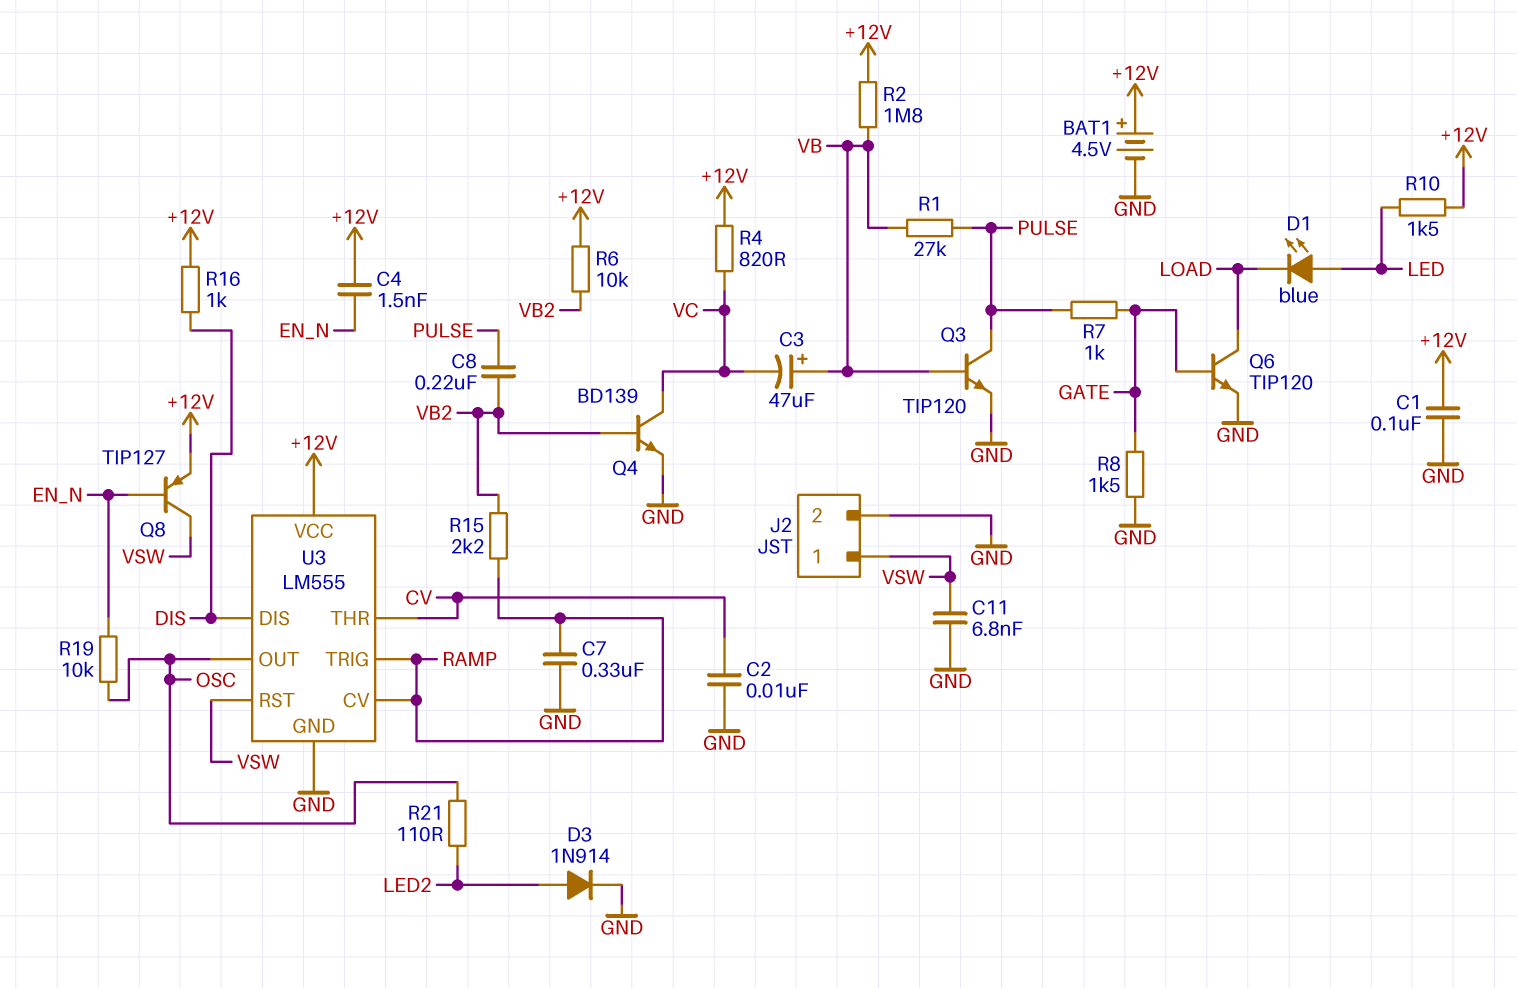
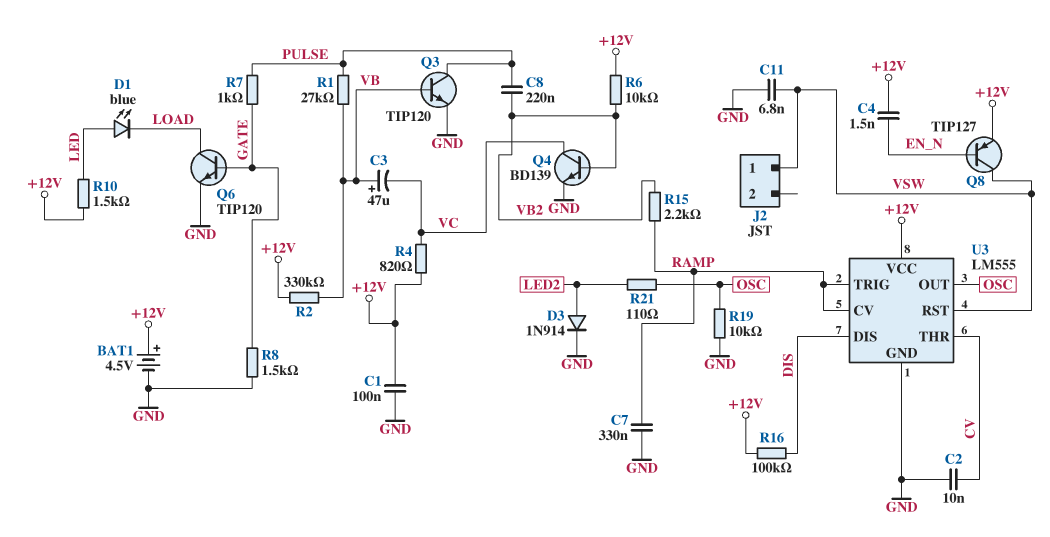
J2 pin 2: GND -> none
R2: 1.8M (+12V, VB) -> 330k (+12V, VB)
R16: 1k (+12V, DIS) -> 100k (+12V, DIS)
R19: 10k (EN_N, OSC) -> 10k (GND, OSC)

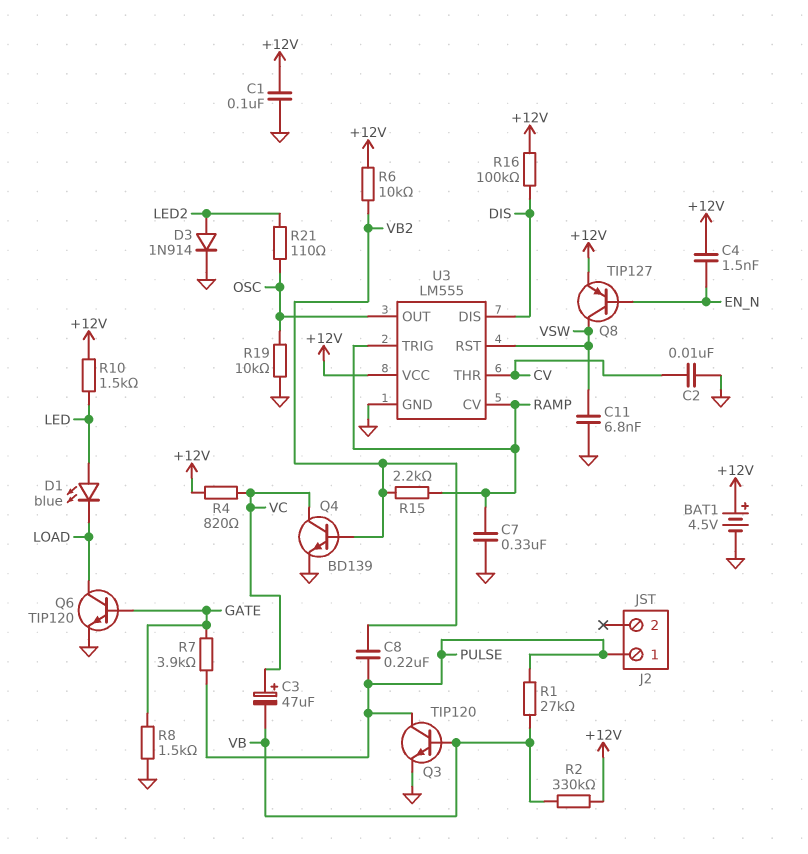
C3: 47uF (plus VB, minus VC) -> 47uF (plus VC, minus VB)
J2 pin 1: VSW -> PULSE
R7: 1k (GATE, PULSE) -> 3.9k (GATE, PULSE)

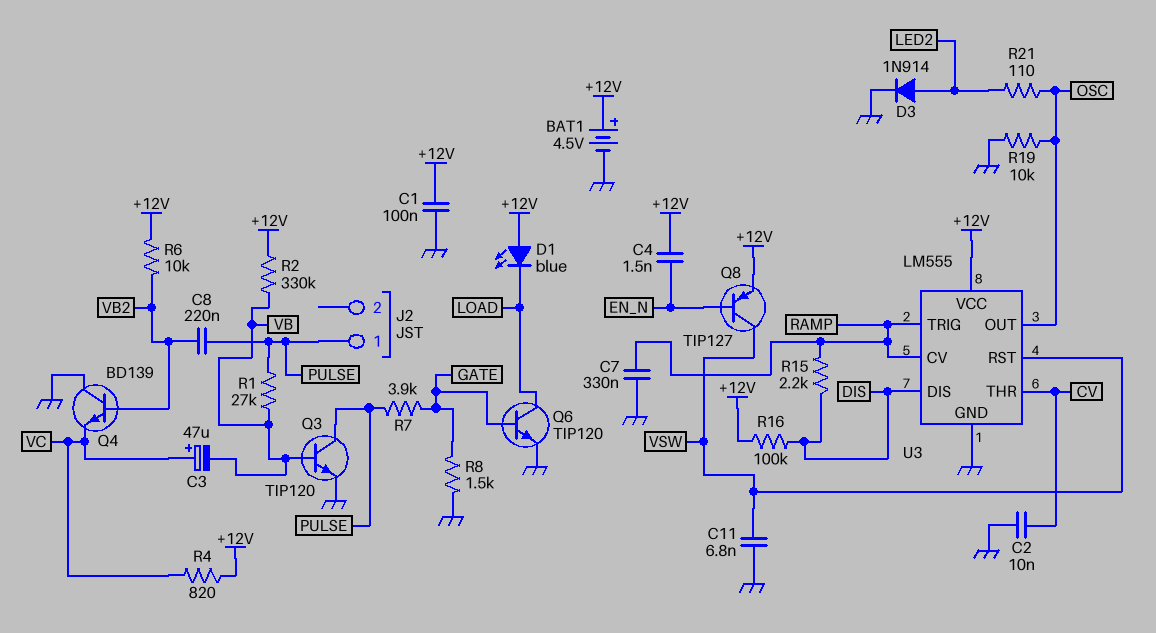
D1: LED blue (A LED, K LOAD) -> LED blue (A +12V, K LOAD)
Q4: NPN BD139 (B VB2, C VC, E GND) -> NPN BD139 (B VB2, C GND, E VC)
R10: 1.5k (+12V, LED) -> none
R15: 2.2k (RAMP, VB2) -> 2.2k (DIS, RAMP)

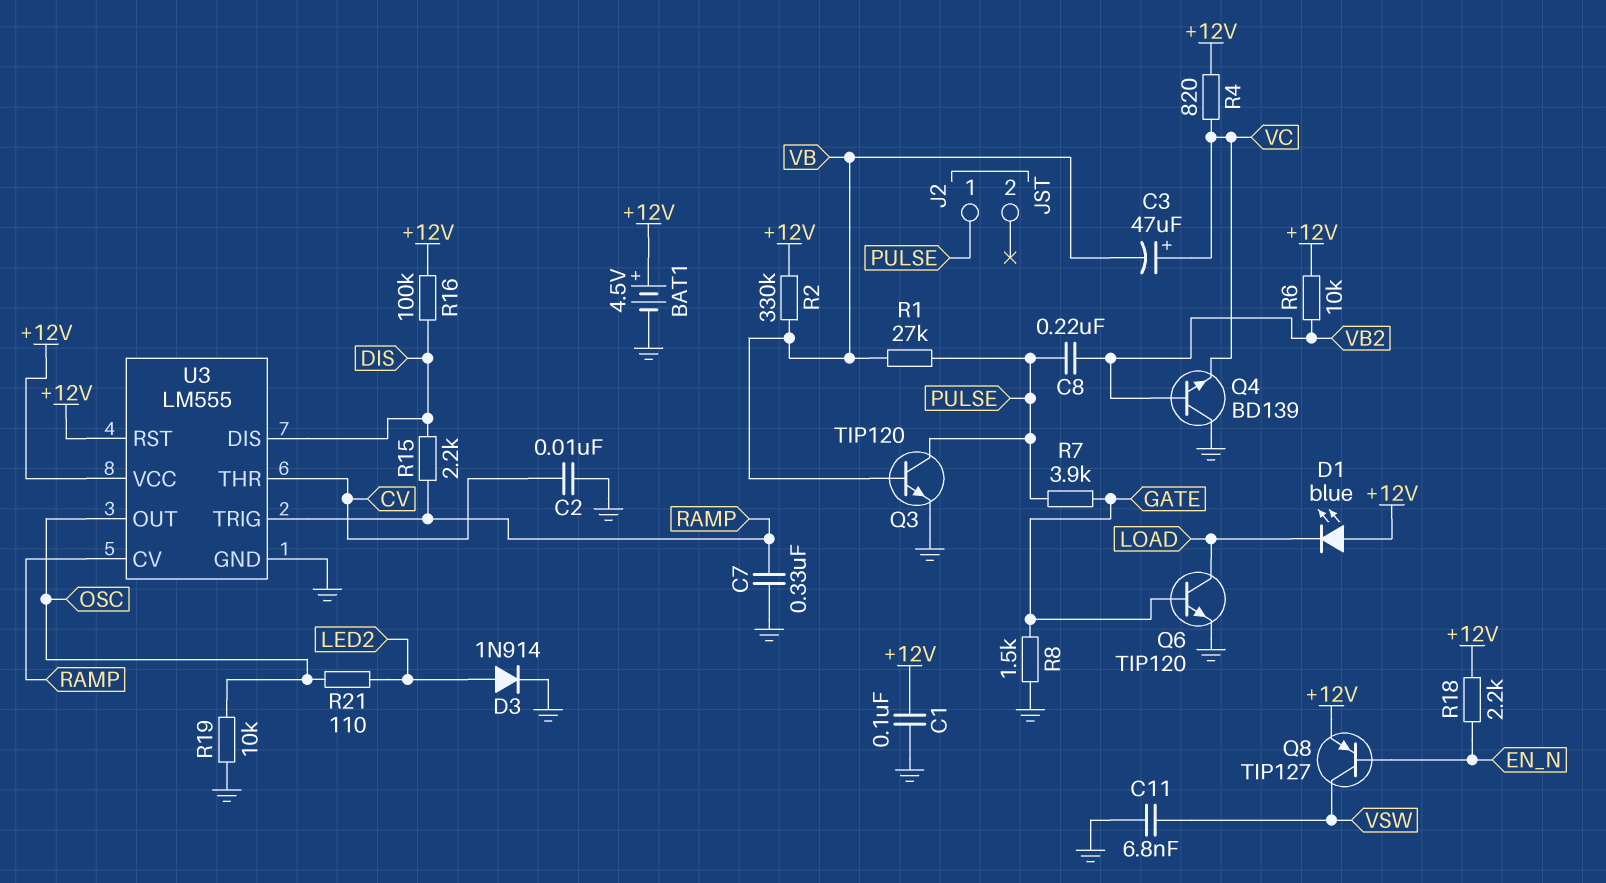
C4: 1.5nF (+12V, EN_N) -> none
R18: none -> 2.2k (+12V, EN_N)
U3 pin RST: VSW -> +12V

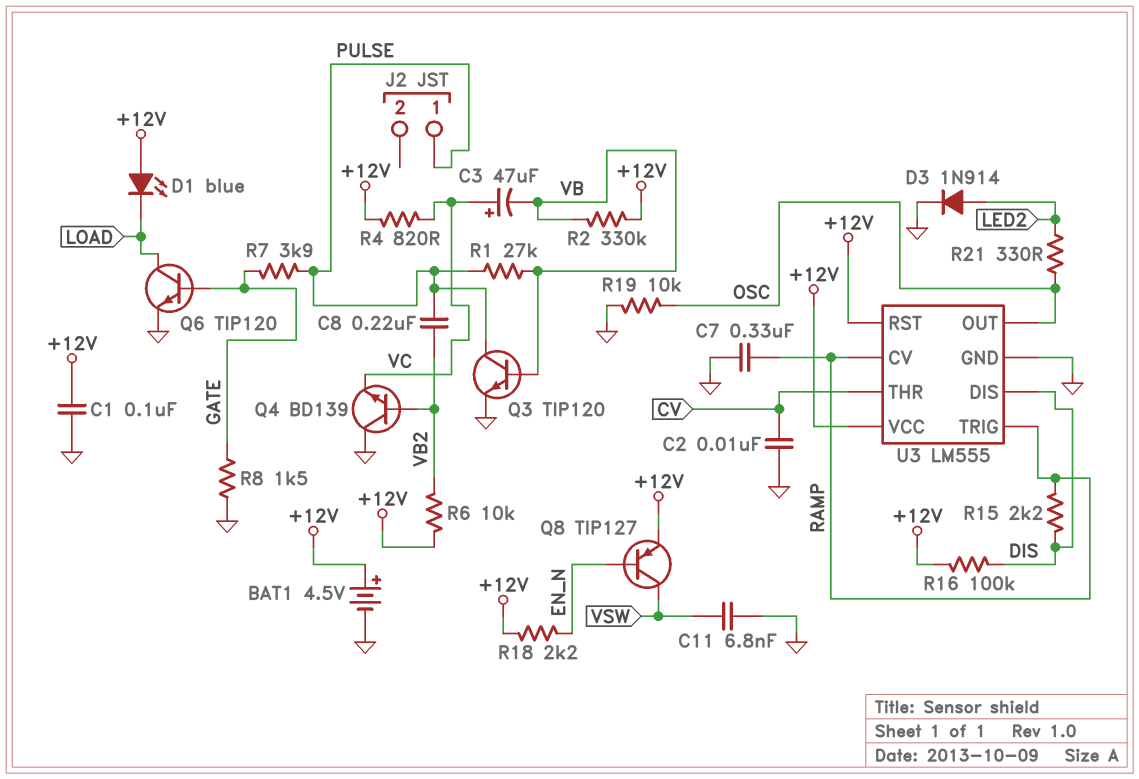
R21: 110 (LED2, OSC) -> 330 (LED2, OSC)

